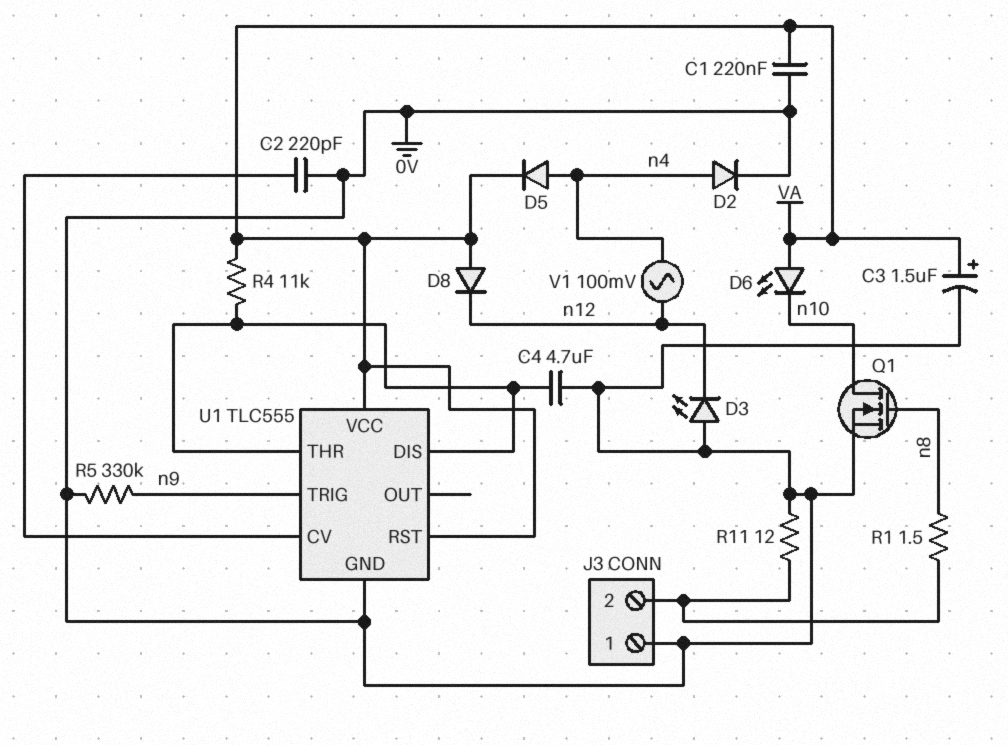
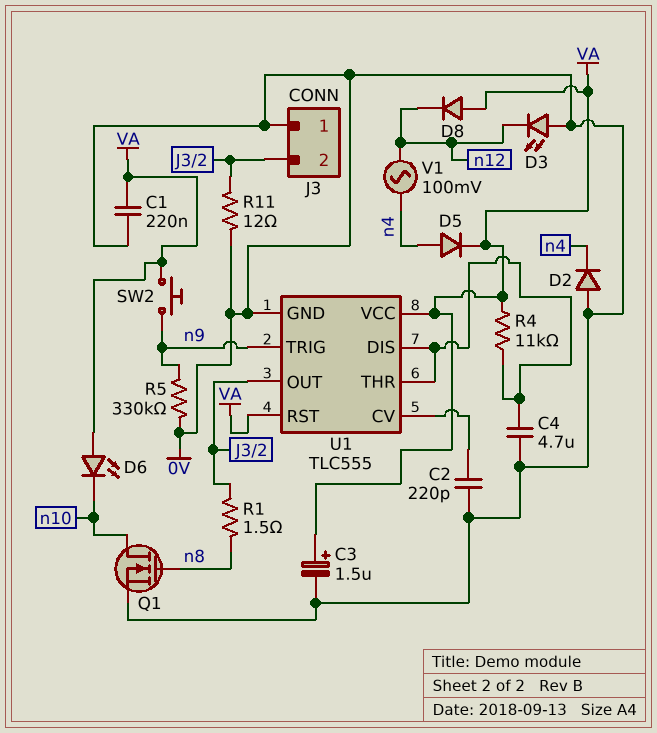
D2: diode (A n4, K 0V) -> diode (A 0V, K n4)
SW2: none -> button (VA, n9)
U1 pin OUT: none -> J3/2

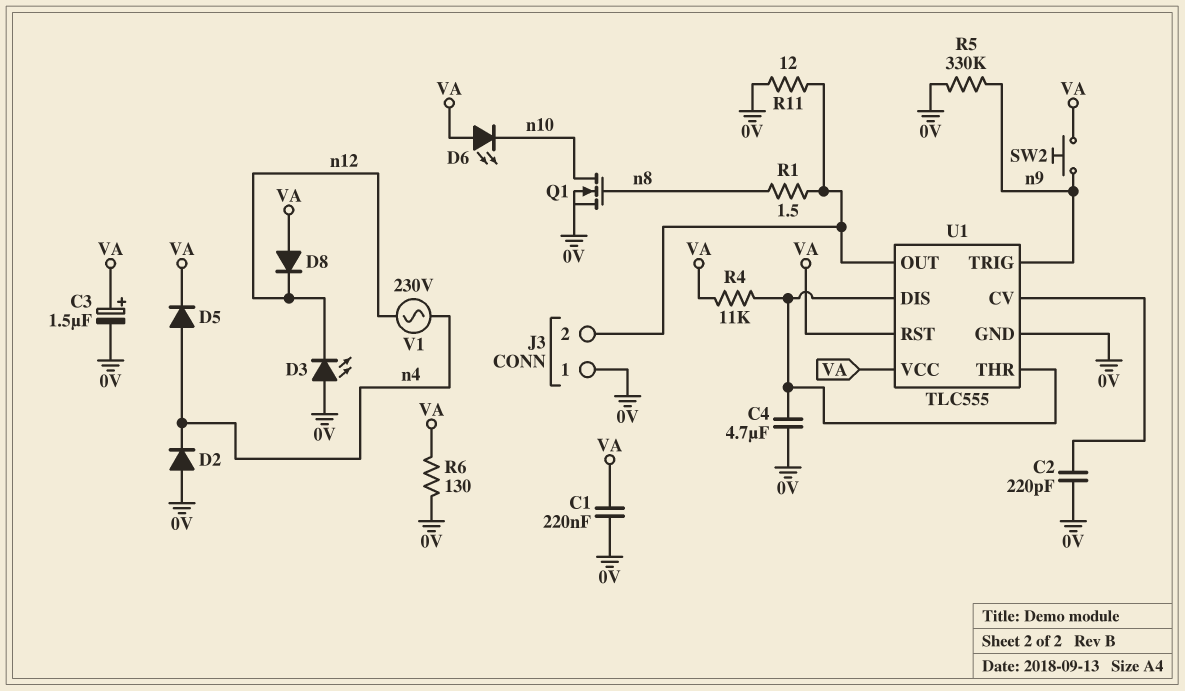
R6: none -> 130 (0V, VA)
V1: AC 100mV (n4, n12) -> AC 230V (n4, n12)

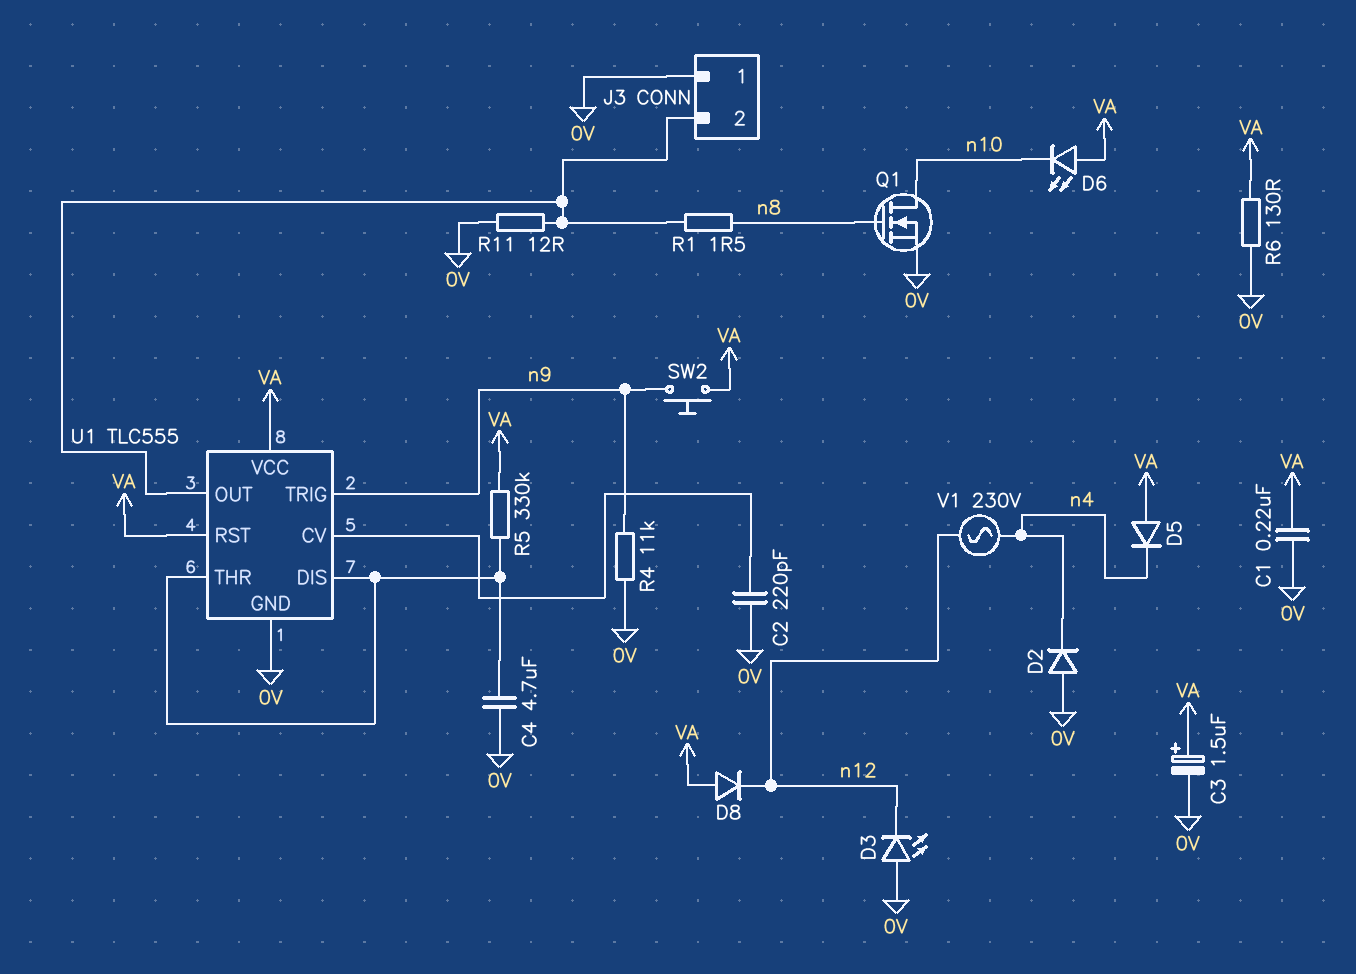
D5: diode (A n4, K VA) -> diode (A VA, K n4)
R4: 11k (U1/DIS, VA) -> 11k (0V, n9)
R5: 330k (0V, n9) -> 330k (U1/DIS, VA)

